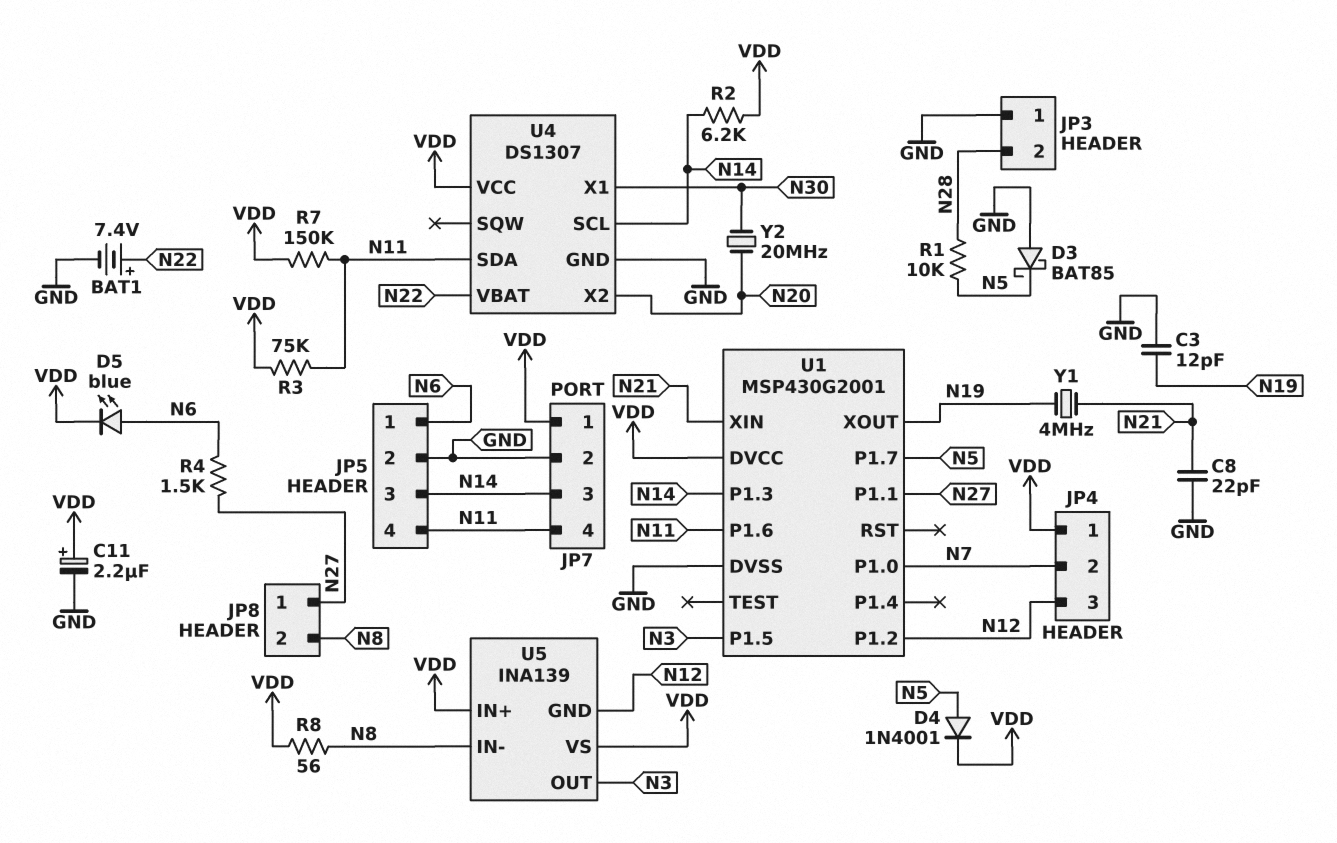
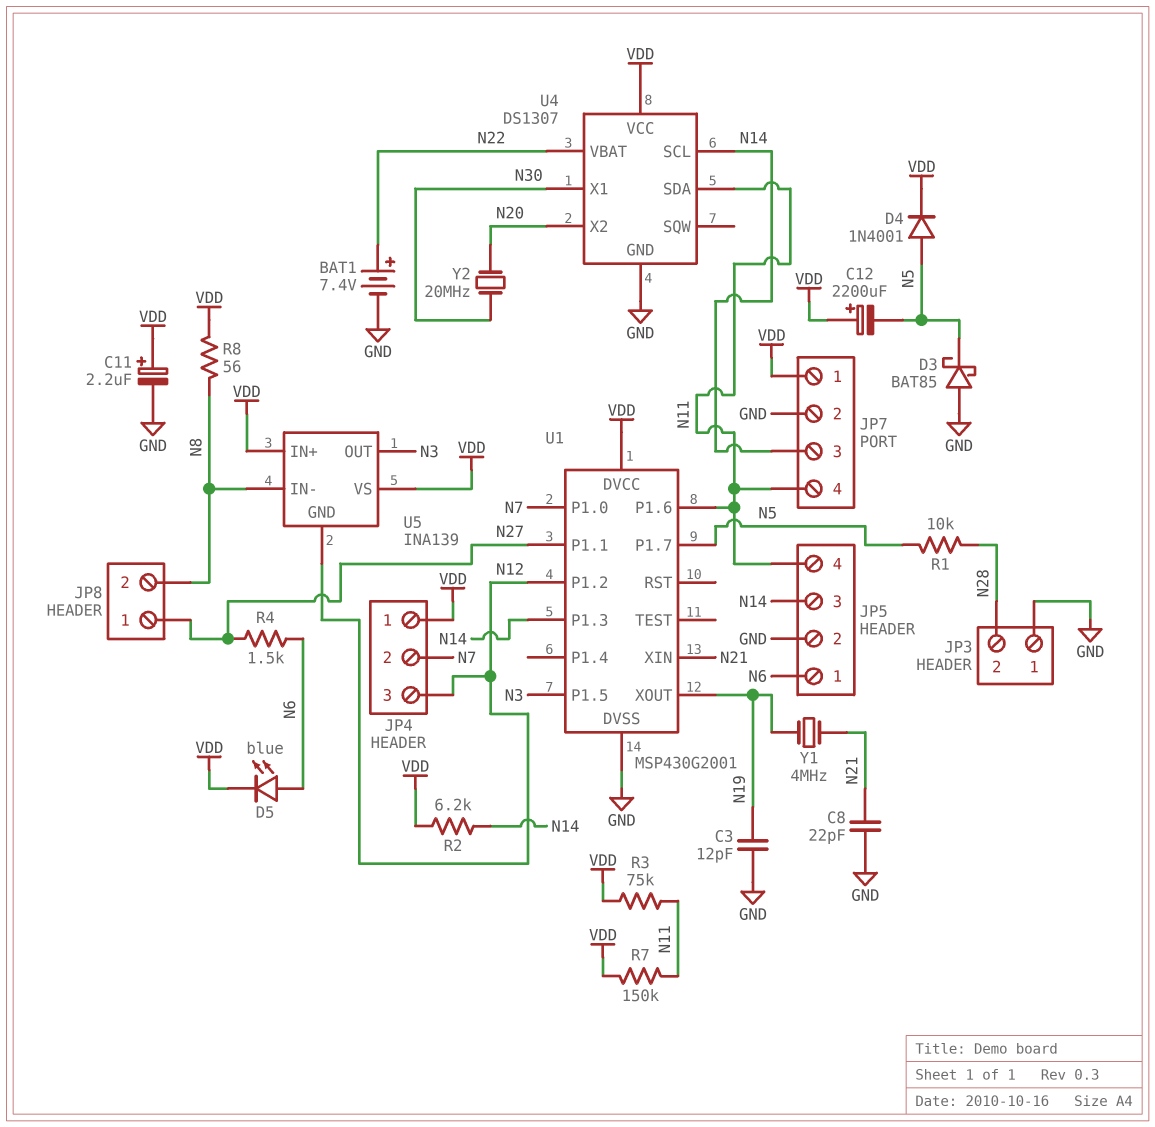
C12: none -> 2200uF (plus VDD, minus N5)

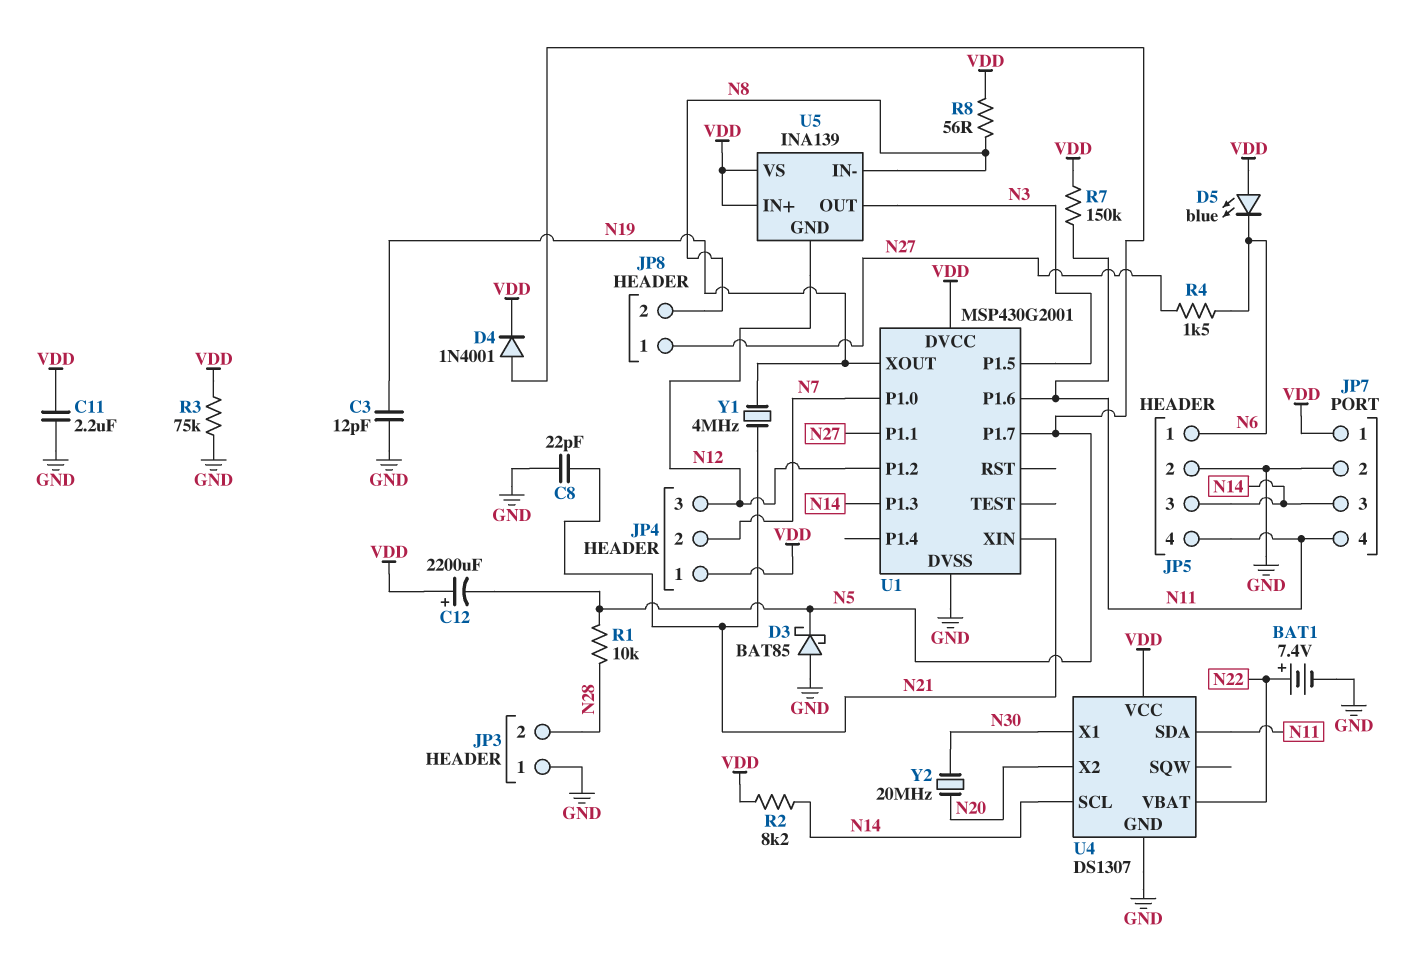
C11: 2.2uF (plus VDD, minus GND) -> 2.2uF (GND, VDD)
D5: LED blue (A N6, K VDD) -> LED blue (A VDD, K N6)
R2: 6.2k (N14, VDD) -> 8.2k (N14, VDD)
R3: 75k (N11, VDD) -> 75k (GND, VDD)

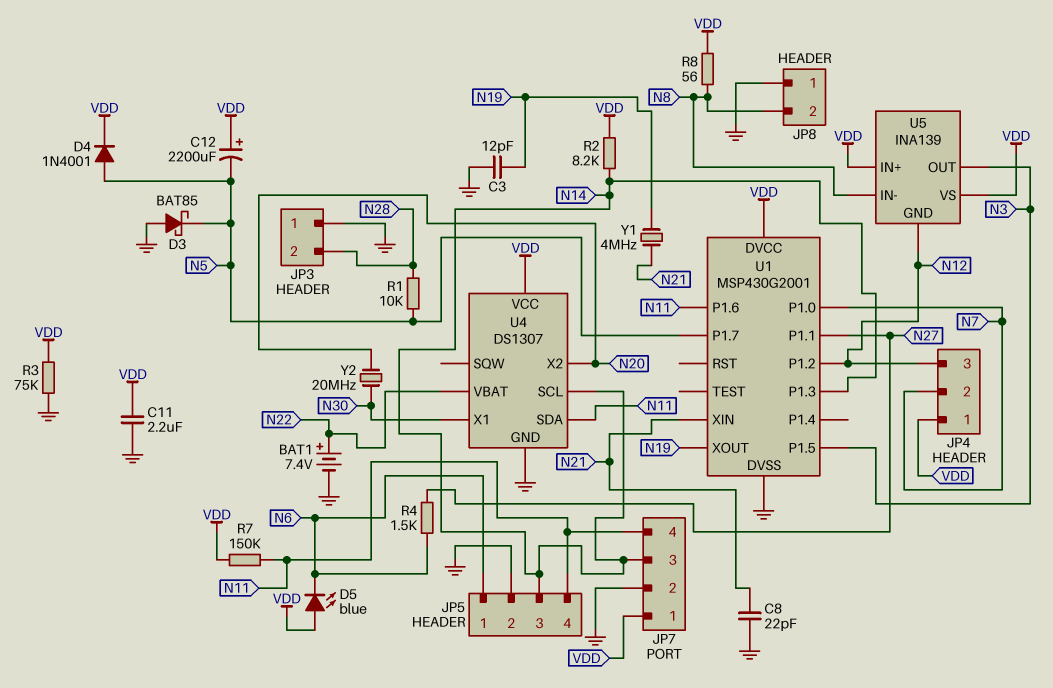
JP8 pin 1: N27 -> GND

